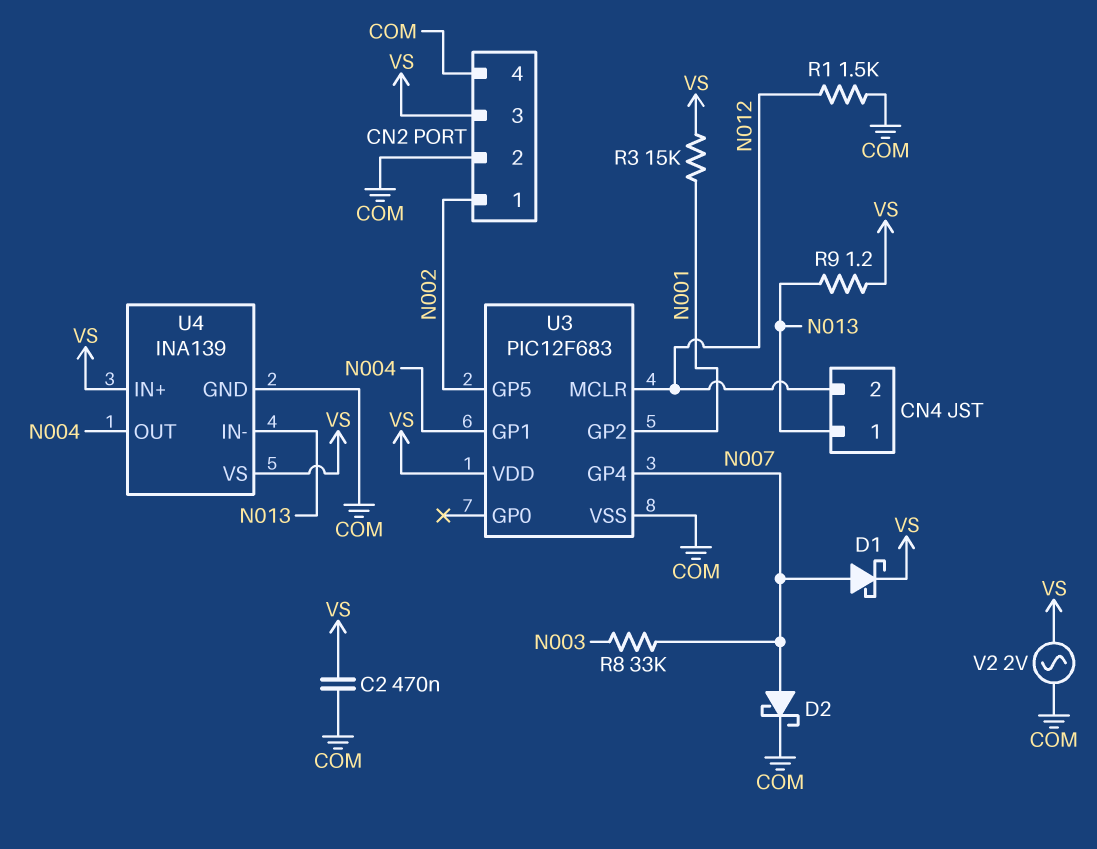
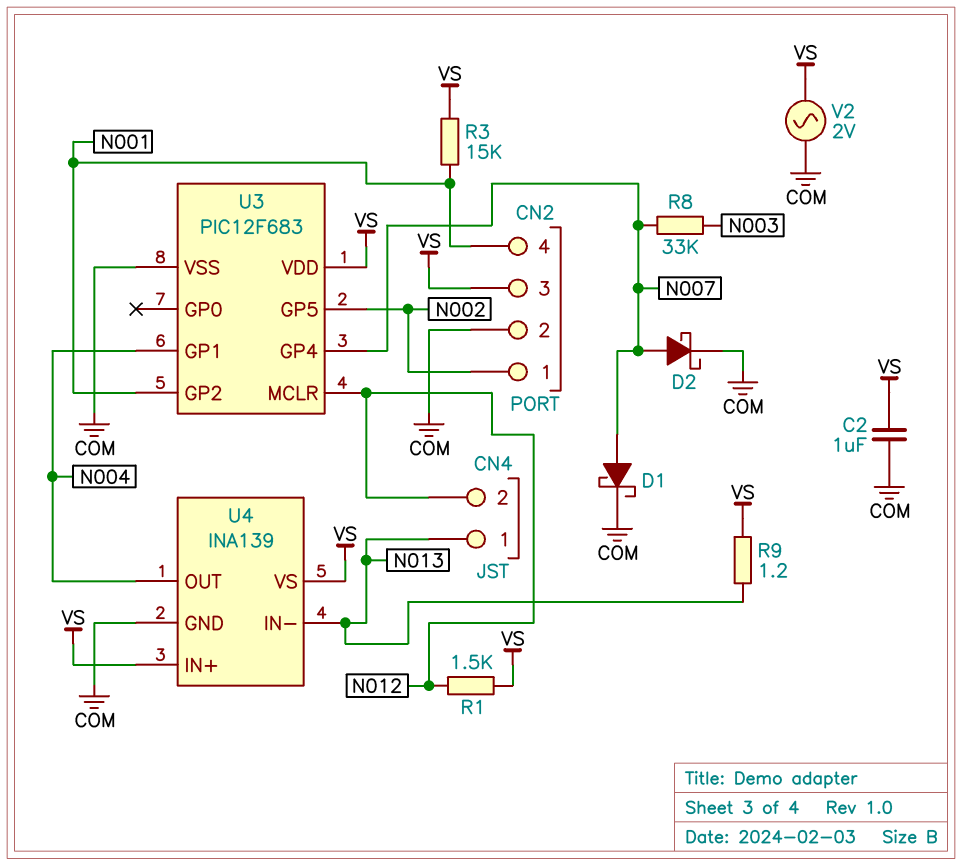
C2: 470nF (COM, VS) -> 1uF (COM, VS)
CN2 pin 4: COM -> N001
D1: schottky (A N007, K VS) -> schottky (A N007, K COM)
R1: 1.5k (COM, N012) -> 1.5k (N012, VS)

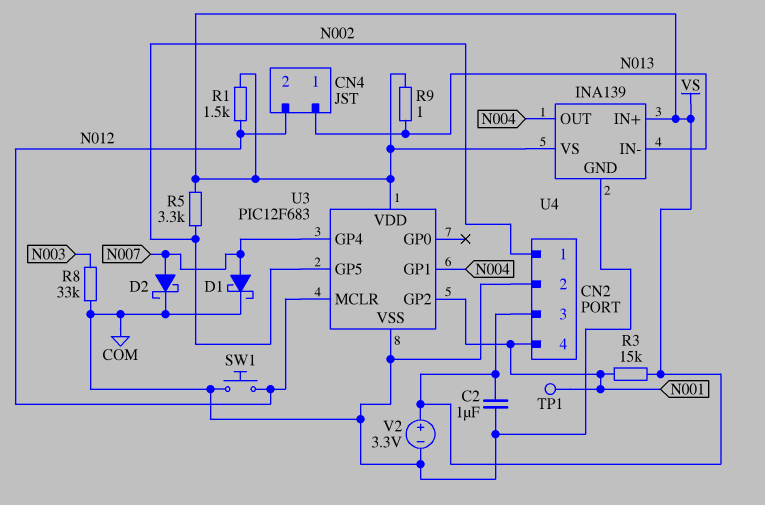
R5: none -> 3.3k (N002, VS)
R8: 33k (N003, N007) -> 33k (COM, N003)
R9: 1.2 (N013, VS) -> 1 (N013, VS)
SW1: none -> button (COM, N012)
TP1: none -> test point (N001)
V2: AC 2V (COM, VS) -> 3.3V (plus VS, minus COM)

